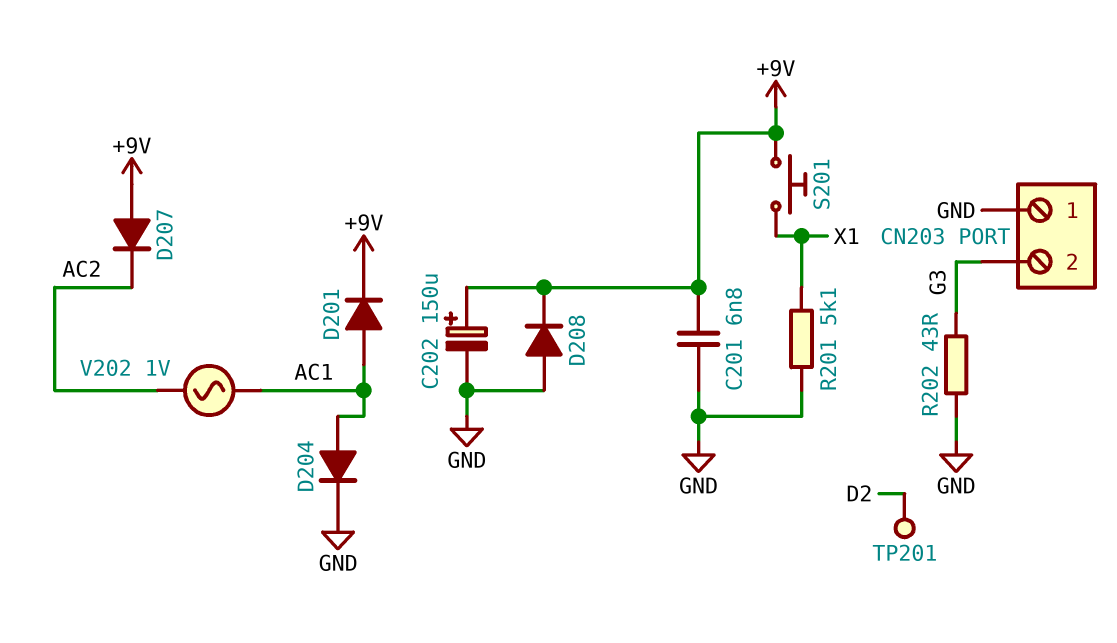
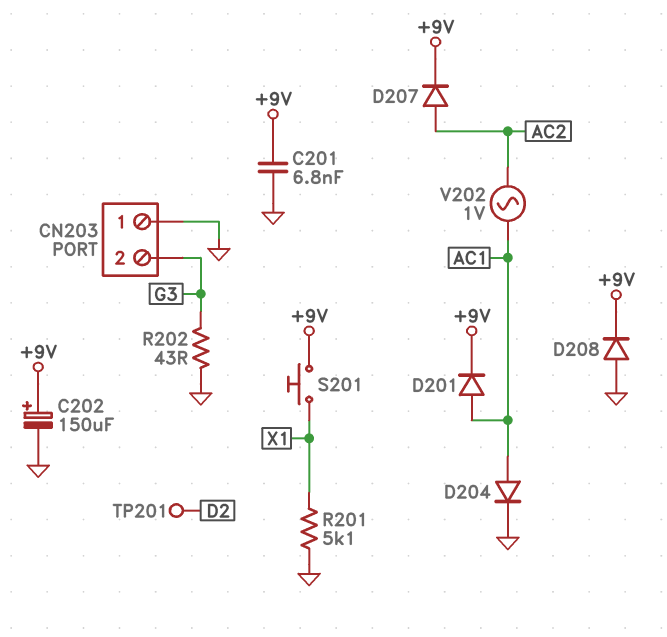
D207: diode (A +9V, K AC2) -> diode (A AC2, K +9V)

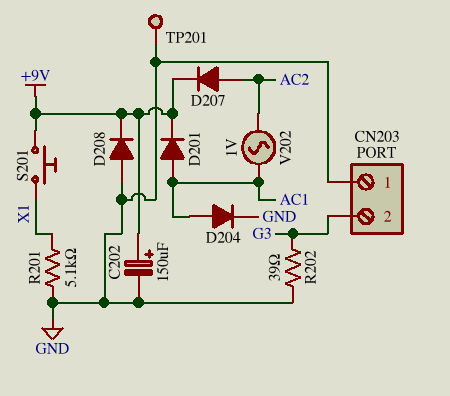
C201: 6.8nF (+9V, GND) -> none
R202: 43 (G3, GND) -> 39 (G3, GND)
TP201: test point (D2) -> test point (GND)

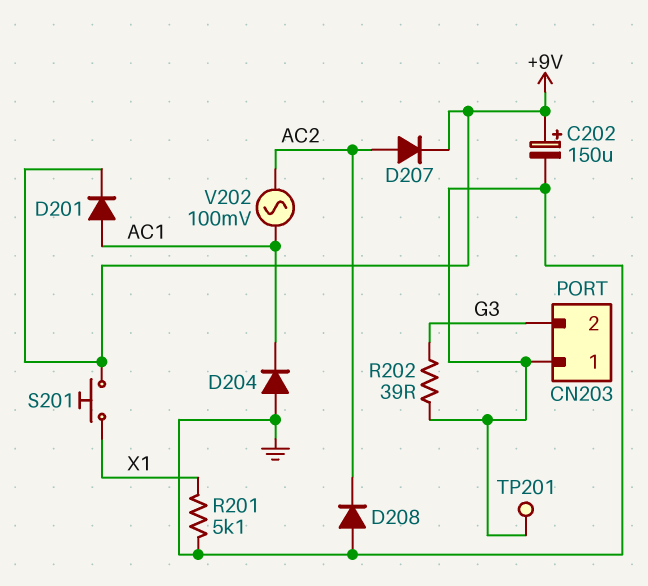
D204: diode (A AC1, K GND) -> diode (A GND, K AC1)
D208: diode (A GND, K +9V) -> diode (A GND, K AC2)
V202: AC 1V (AC1, AC2) -> AC 100mV (AC1, AC2)

